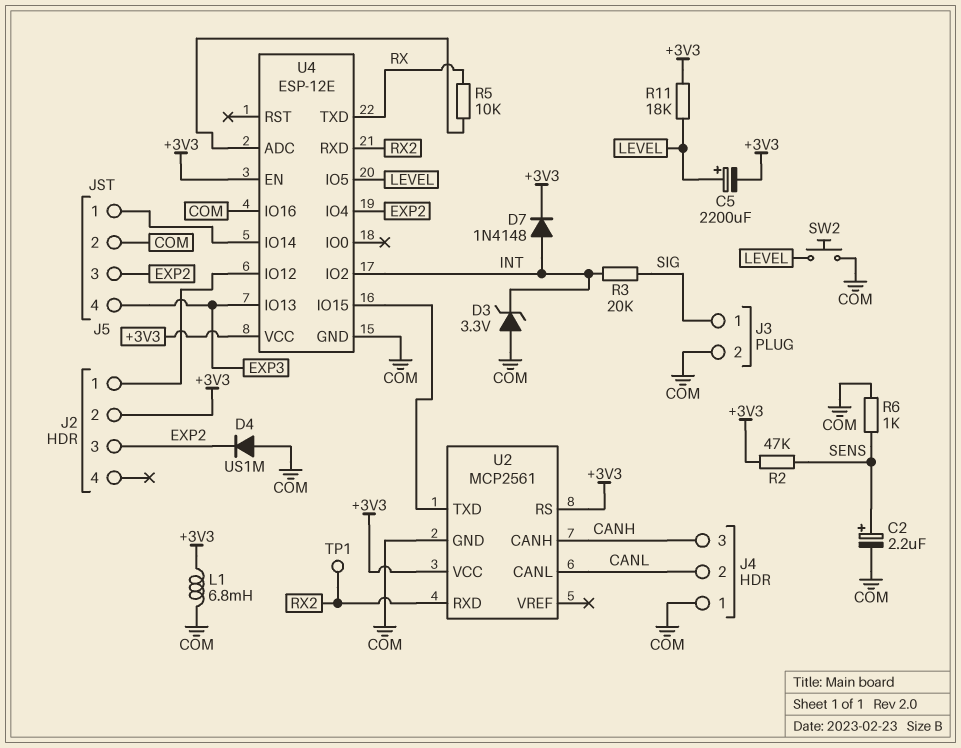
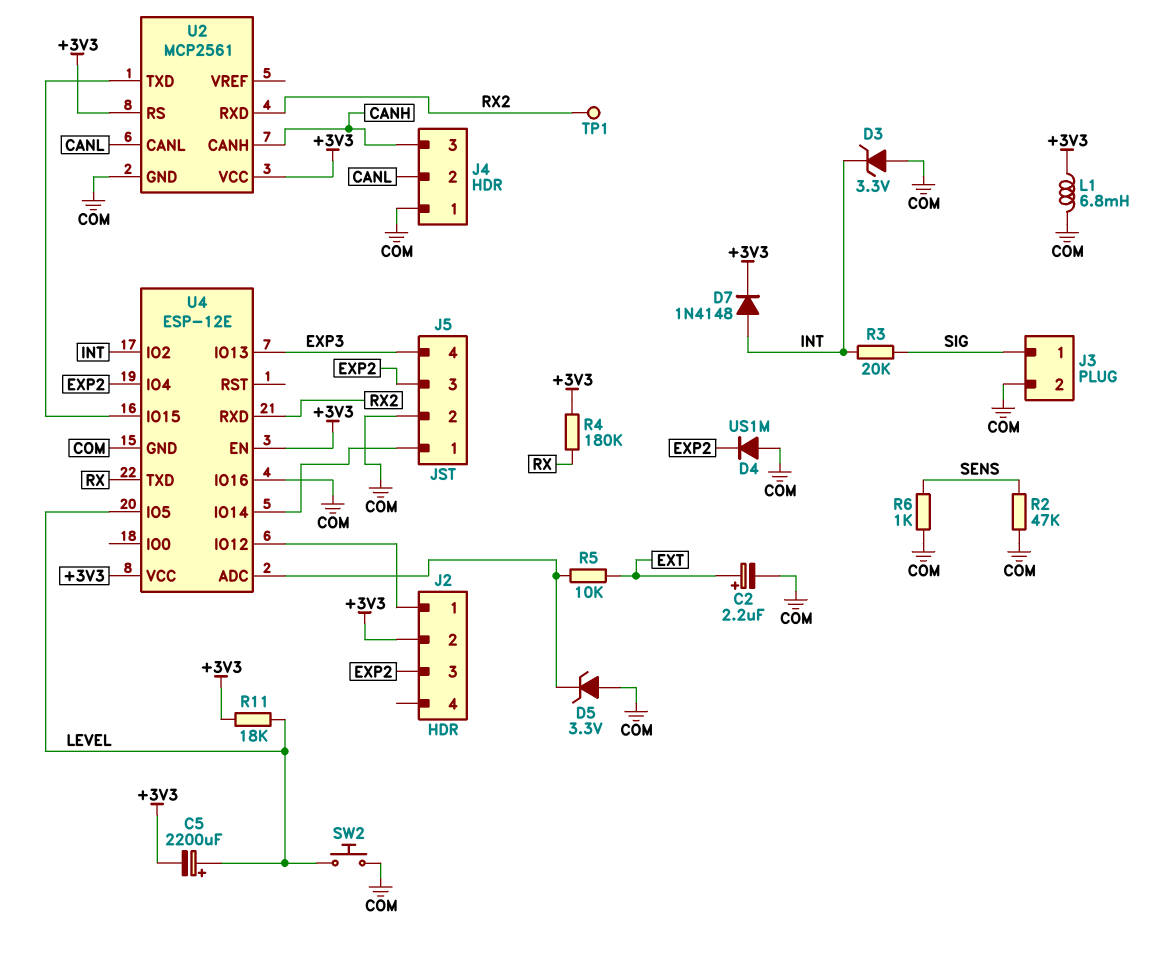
C2: 2.2uF (plus SENS, minus COM) -> 2.2uF (plus EXT, minus COM)
D5: none -> zener 3.3V (A COM, K U4/ADC)
R2: 47k (+3V3, SENS) -> 47k (COM, SENS)
R4: none -> 180k (+3V3, RX)
R5: 10k (RX, U4/ADC) -> 10k (EXT, U4/ADC)

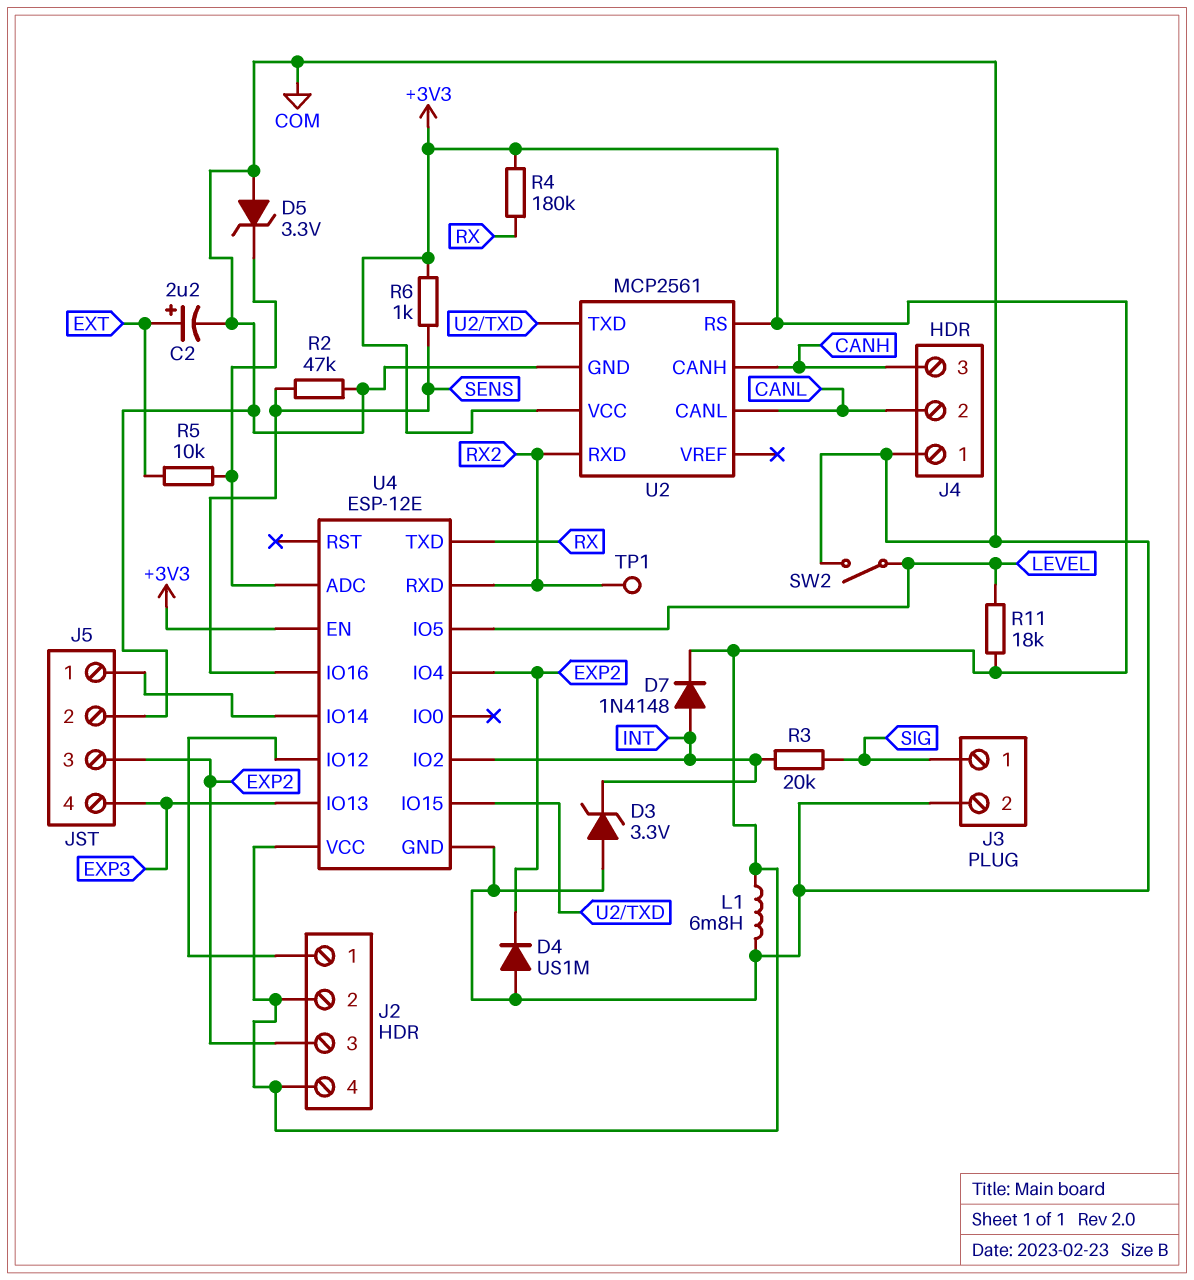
C5: 2200uF (plus LEVEL, minus +3V3) -> none
J2 pin 4: none -> +3V3
R6: 1k (COM, SENS) -> 1k (+3V3, SENS)
SW2: button (COM, LEVEL) -> switch (COM, LEVEL)
U4 pin IO16: COM -> SENS

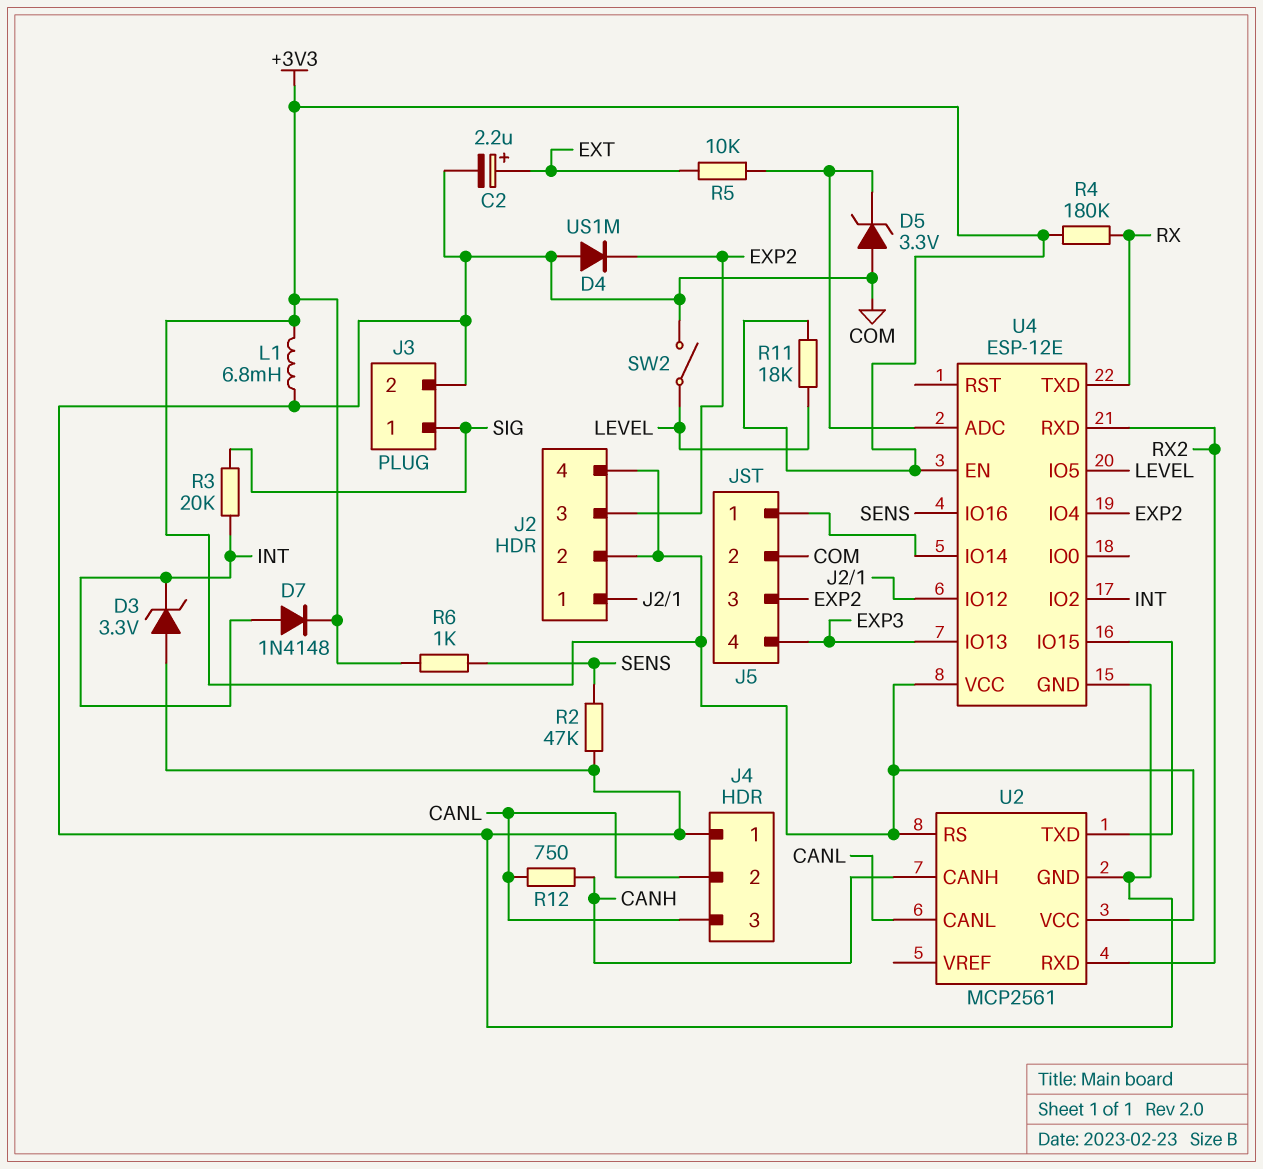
J4 pin 3: CANH -> CANL
R12: none -> 750 (CANH, CANL)
TP1: test point (RX2) -> none

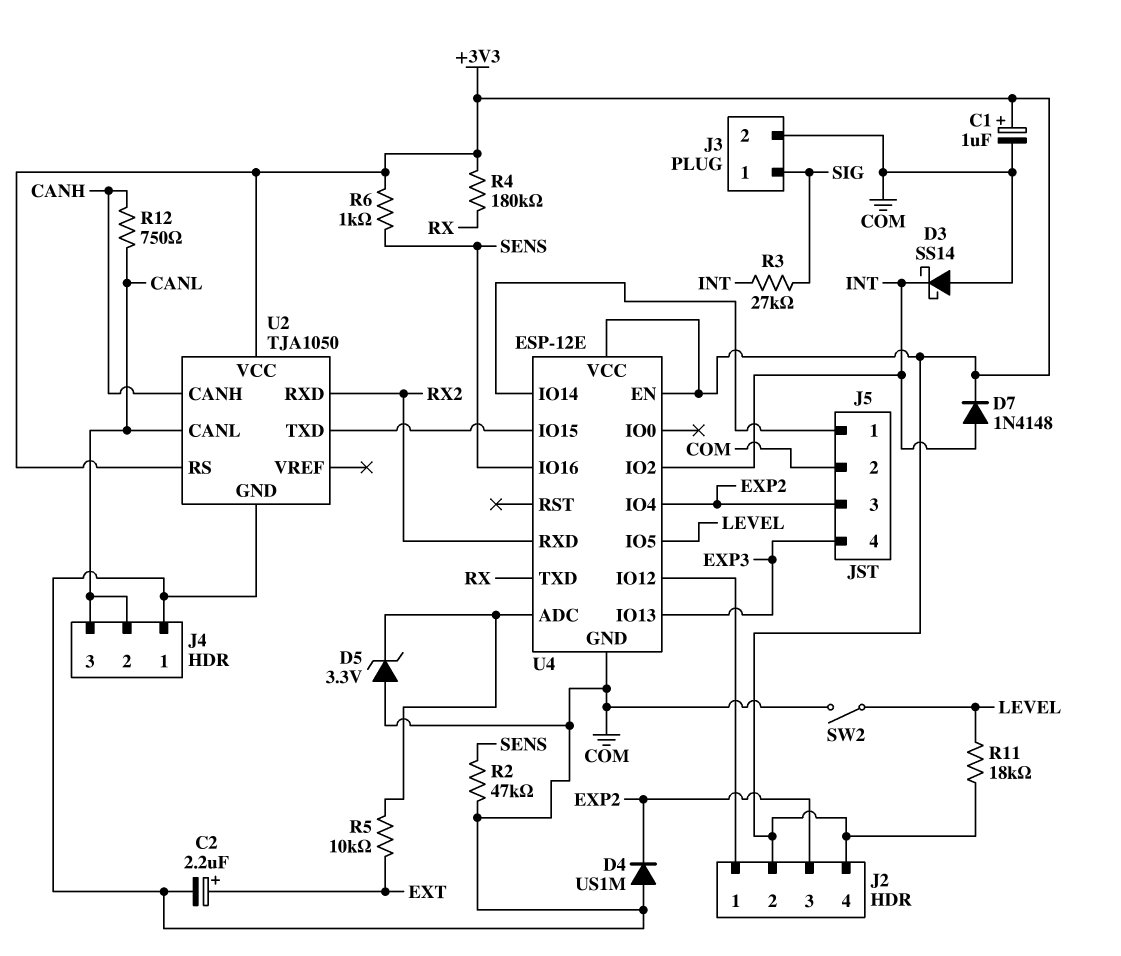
C1: none -> 1uF (plus +3V3, minus COM)
D3: zener 3.3V (A COM, K INT) -> schottky SS14 (A COM, K INT)
L1: 6.8mH (+3V3, COM) -> none
R3: 20k (INT, SIG) -> 27k (INT, SIG)
U2: MCP2561 -> TJA1050

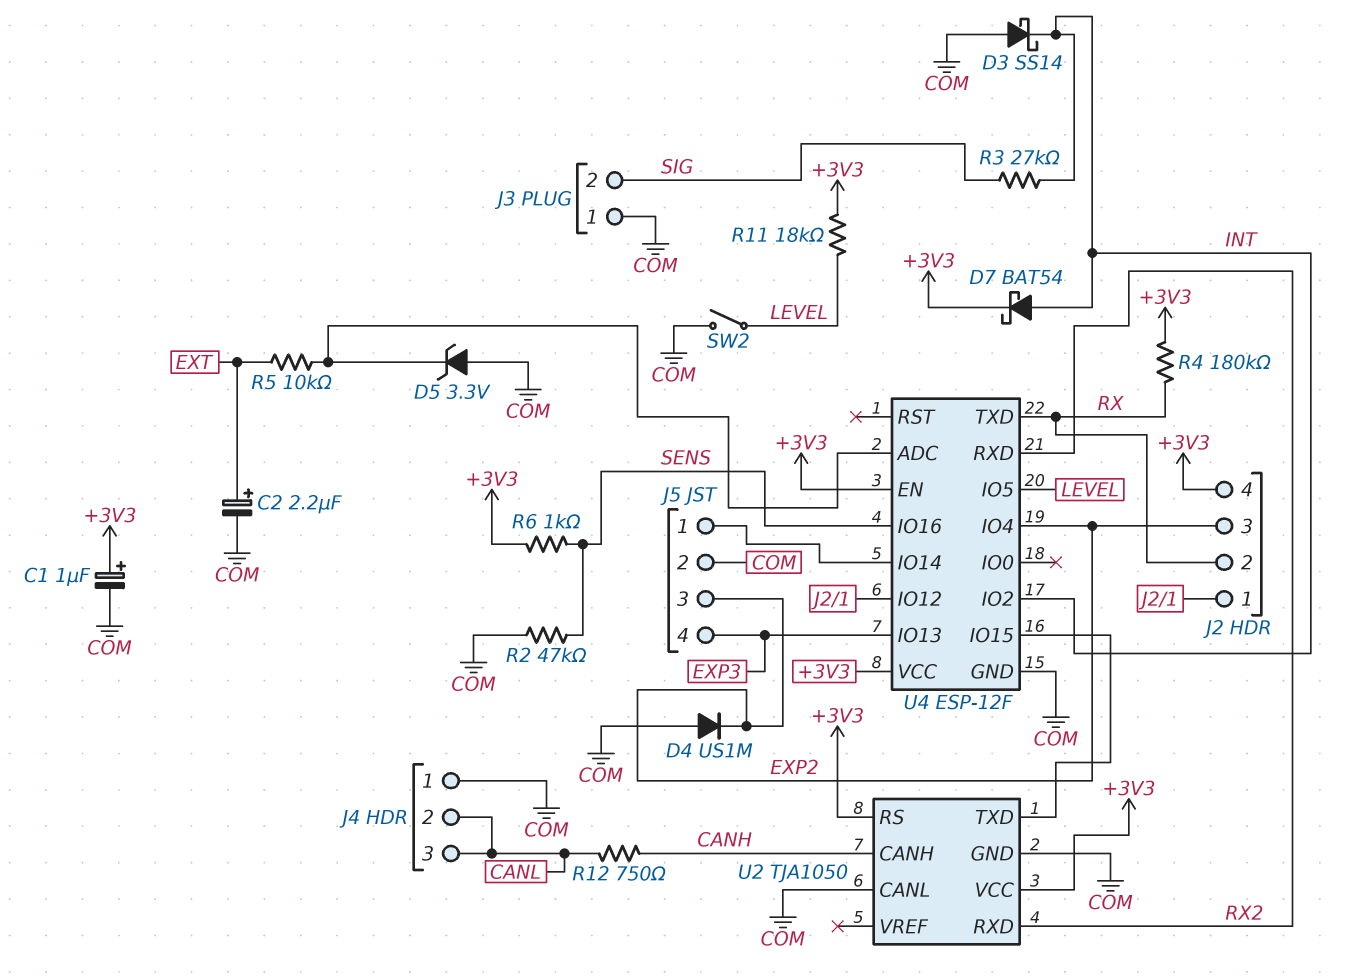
D7: diode 1N4148 (A INT, K +3V3) -> schottky BAT54 (A INT, K +3V3)
J2 pin 2: +3V3 -> RX
J3 pin 1: SIG -> COM
J3 pin 2: COM -> SIG
U2 pin CANL: CANL -> COM
U4: ESP-12E -> ESP-12F

